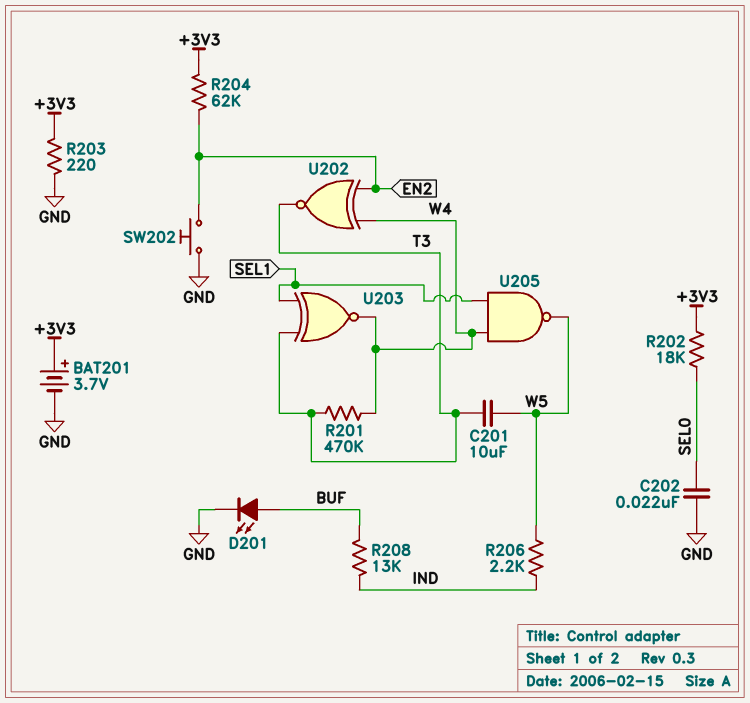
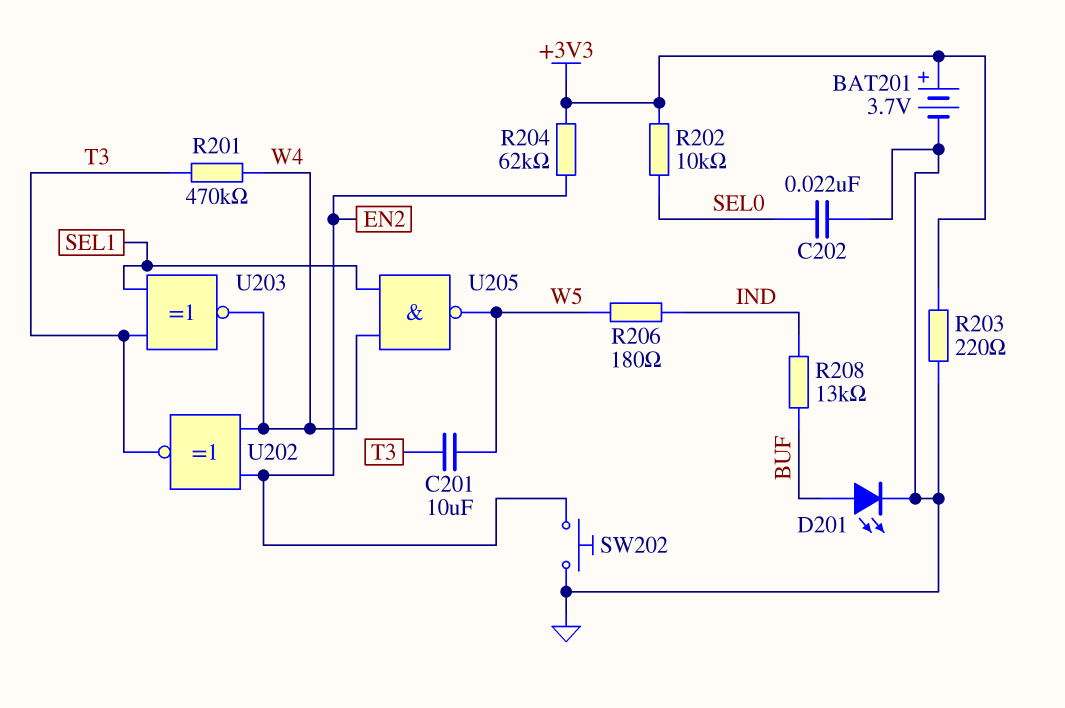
R202: 18k (+3V3, SEL0) -> 10k (+3V3, SEL0)
R206: 2.2k (IND, W5) -> 180 (IND, W5)

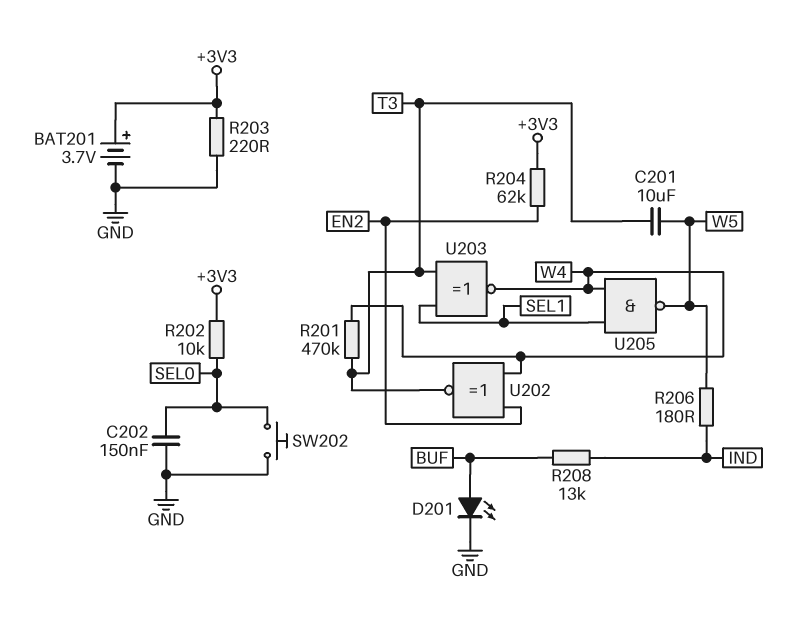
C202: 22nF (GND, SEL0) -> 150nF (GND, SEL0)
SW202: button (EN2, GND) -> button (GND, SEL0)

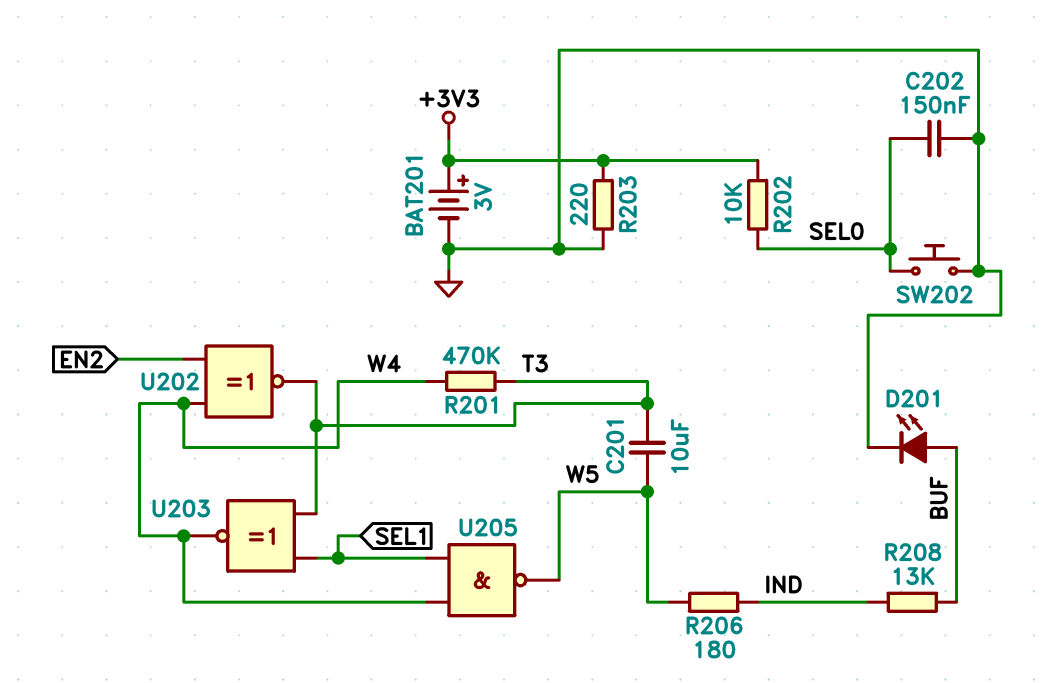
BAT201: 3.7V (plus +3V3, minus GND) -> 3V (plus +3V3, minus GND)
R204: 62k (+3V3, EN2) -> none

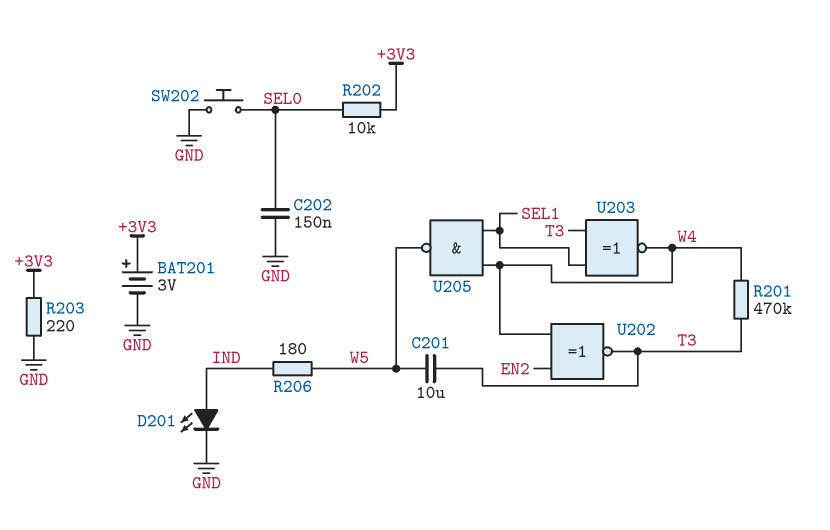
D201: LED (A BUF, K GND) -> LED (A IND, K GND)
R208: 13k (BUF, IND) -> none

